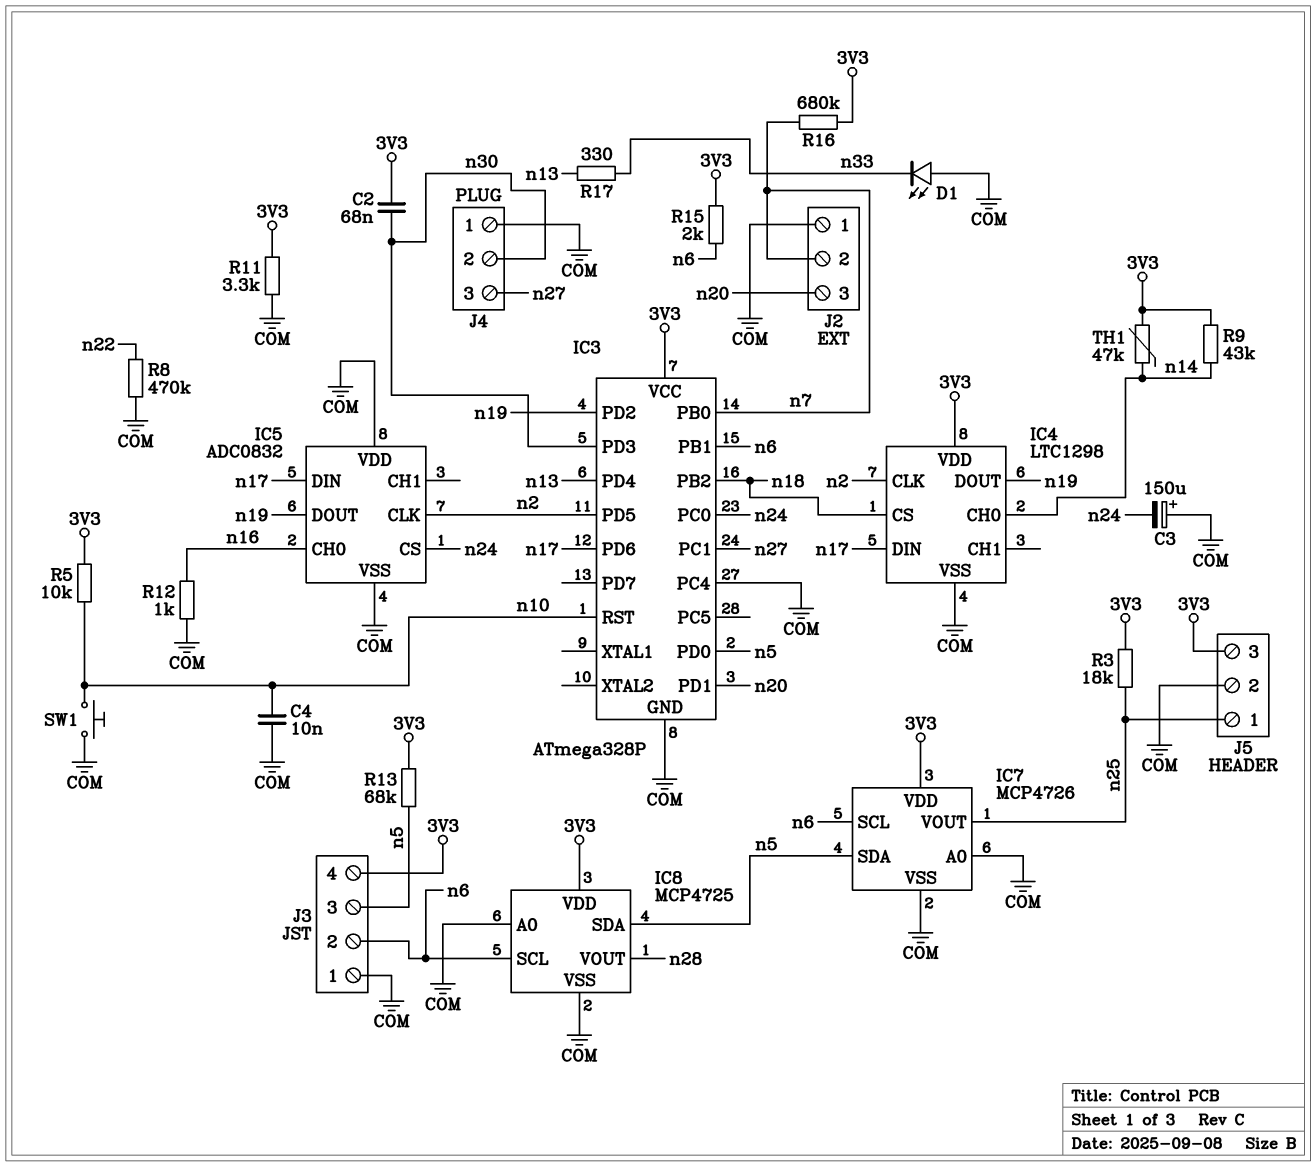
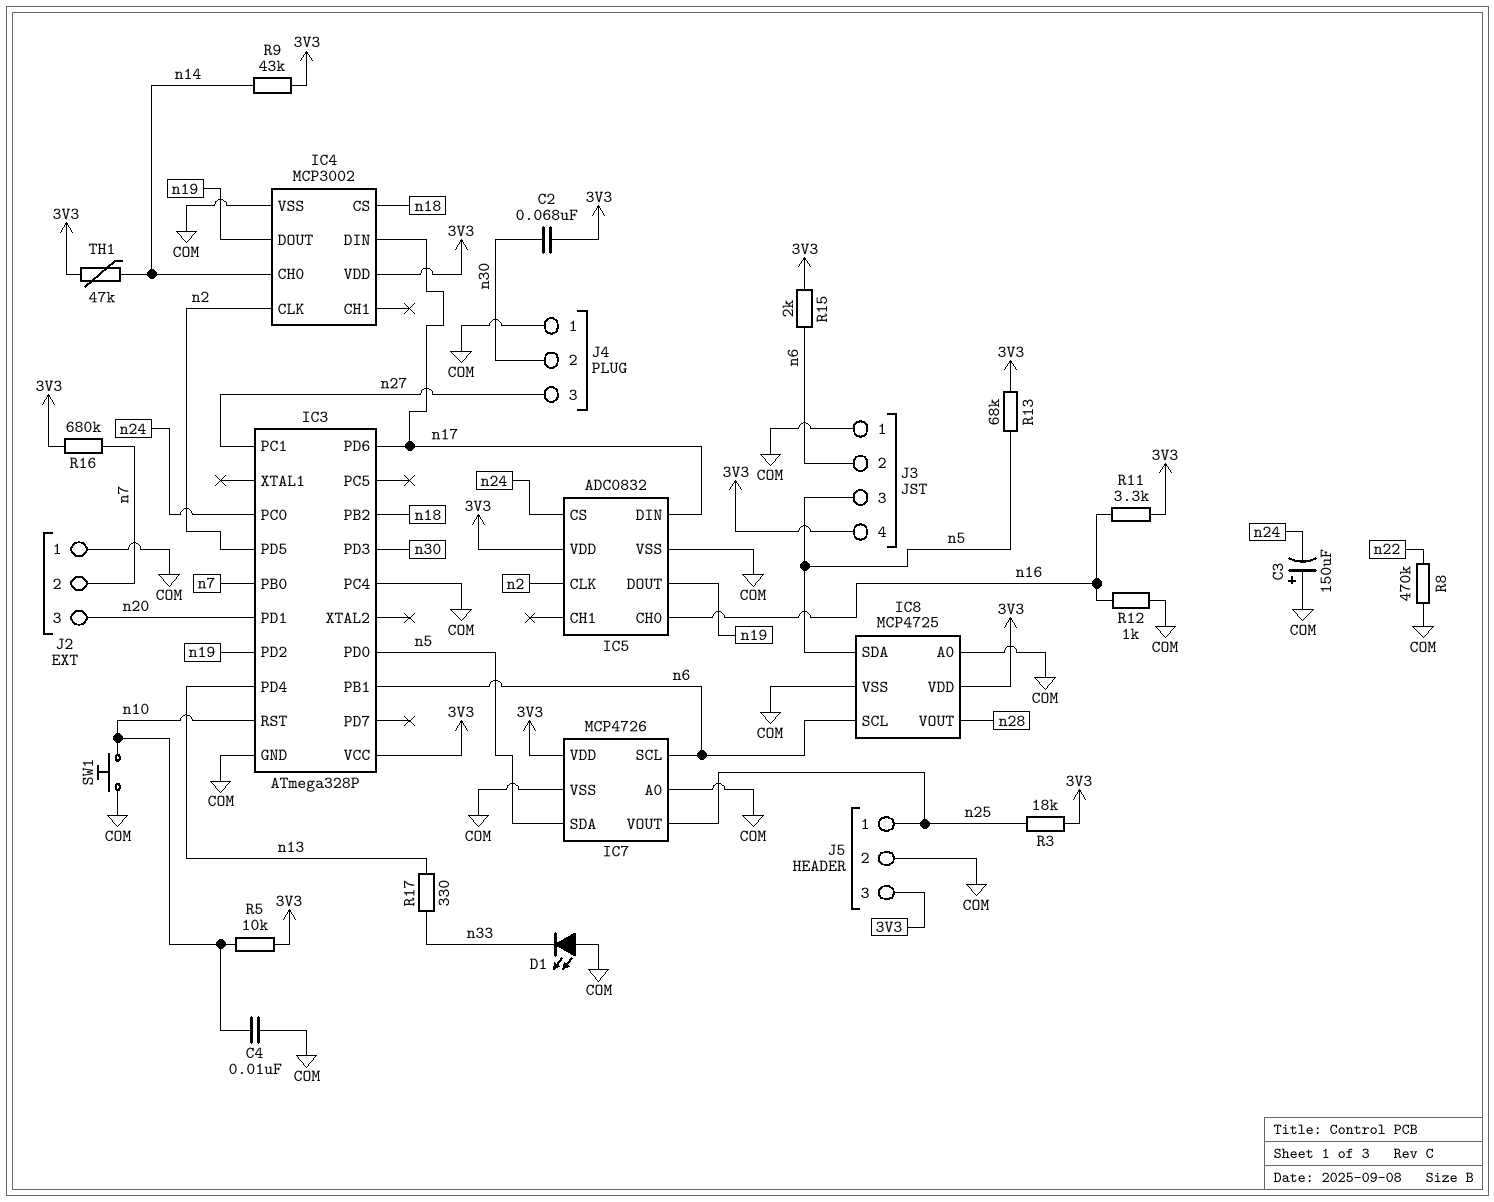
IC4: LTC1298 -> MCP3002
IC5 pin VDD: COM -> 3V3
R11: 3.3k (3V3, COM) -> 3.3k (3V3, n16)

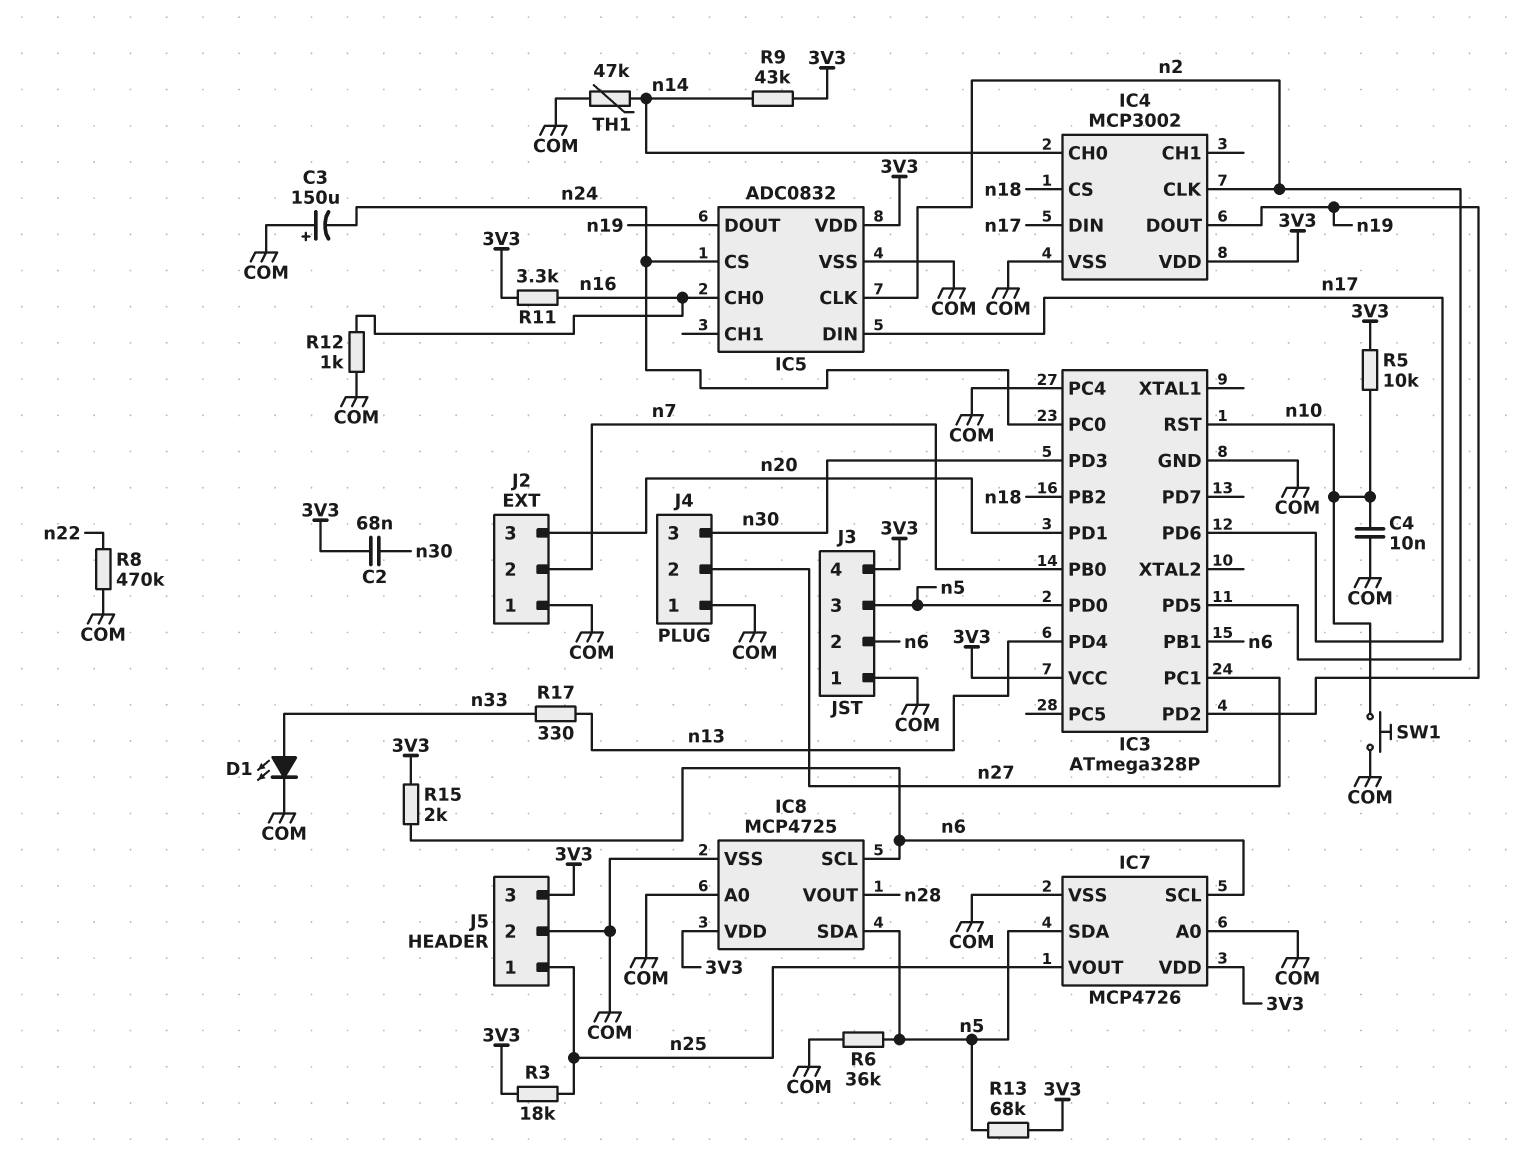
D1: LED (A COM, K n33) -> LED (A n33, K COM)
J4 pin 2: n30 -> n27
J4 pin 3: n27 -> n30
R6: none -> 36k (COM, n5)
R16: 680k (3V3, n7) -> none
TH1: 47k (3V3, n14) -> 47k (COM, n14)

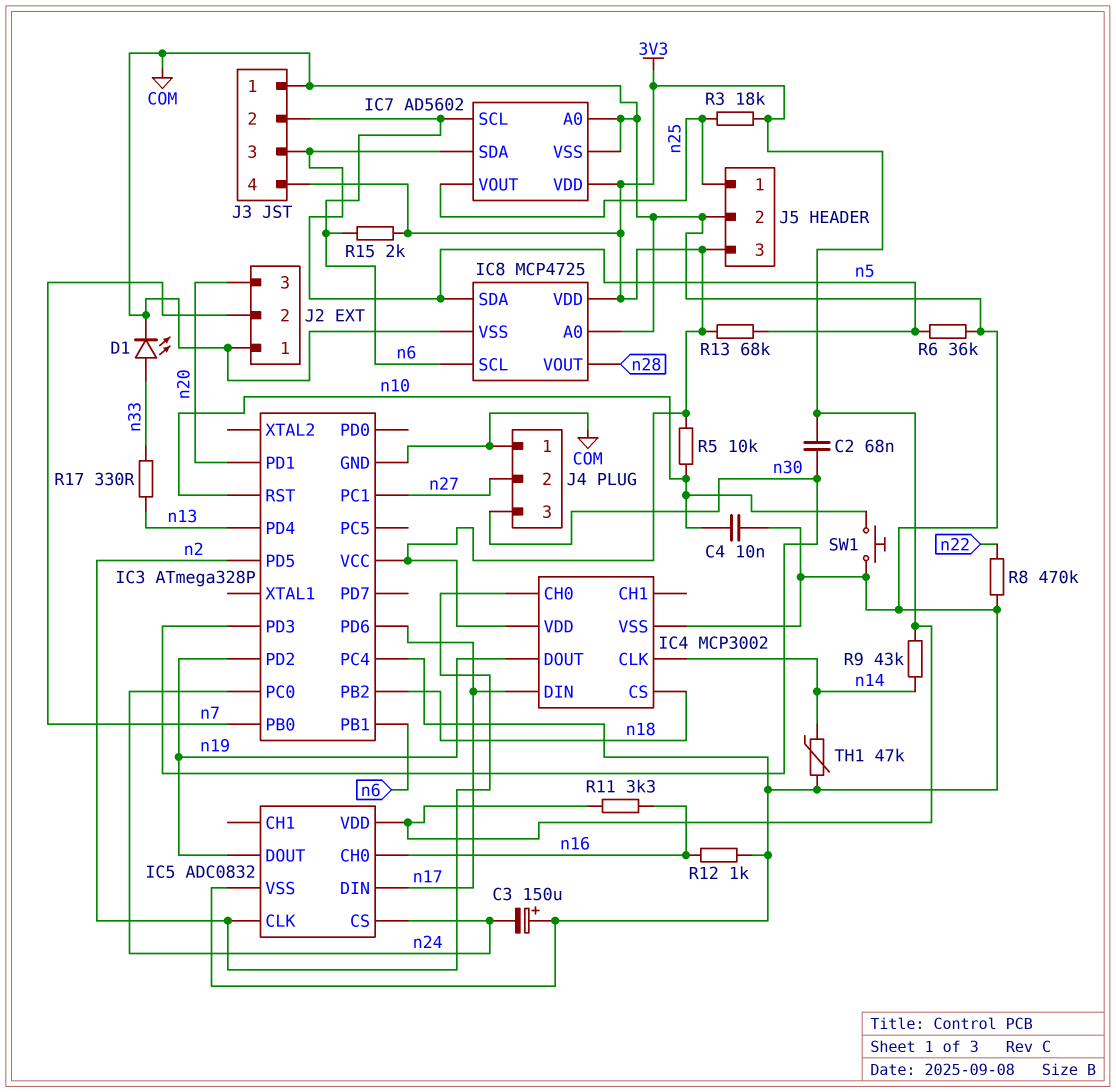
IC3 pin PD0: n5 -> none
IC4 pin CH0: n14 -> n2
IC4 pin CLK: n2 -> n14
IC7: MCP4726 -> AD5602

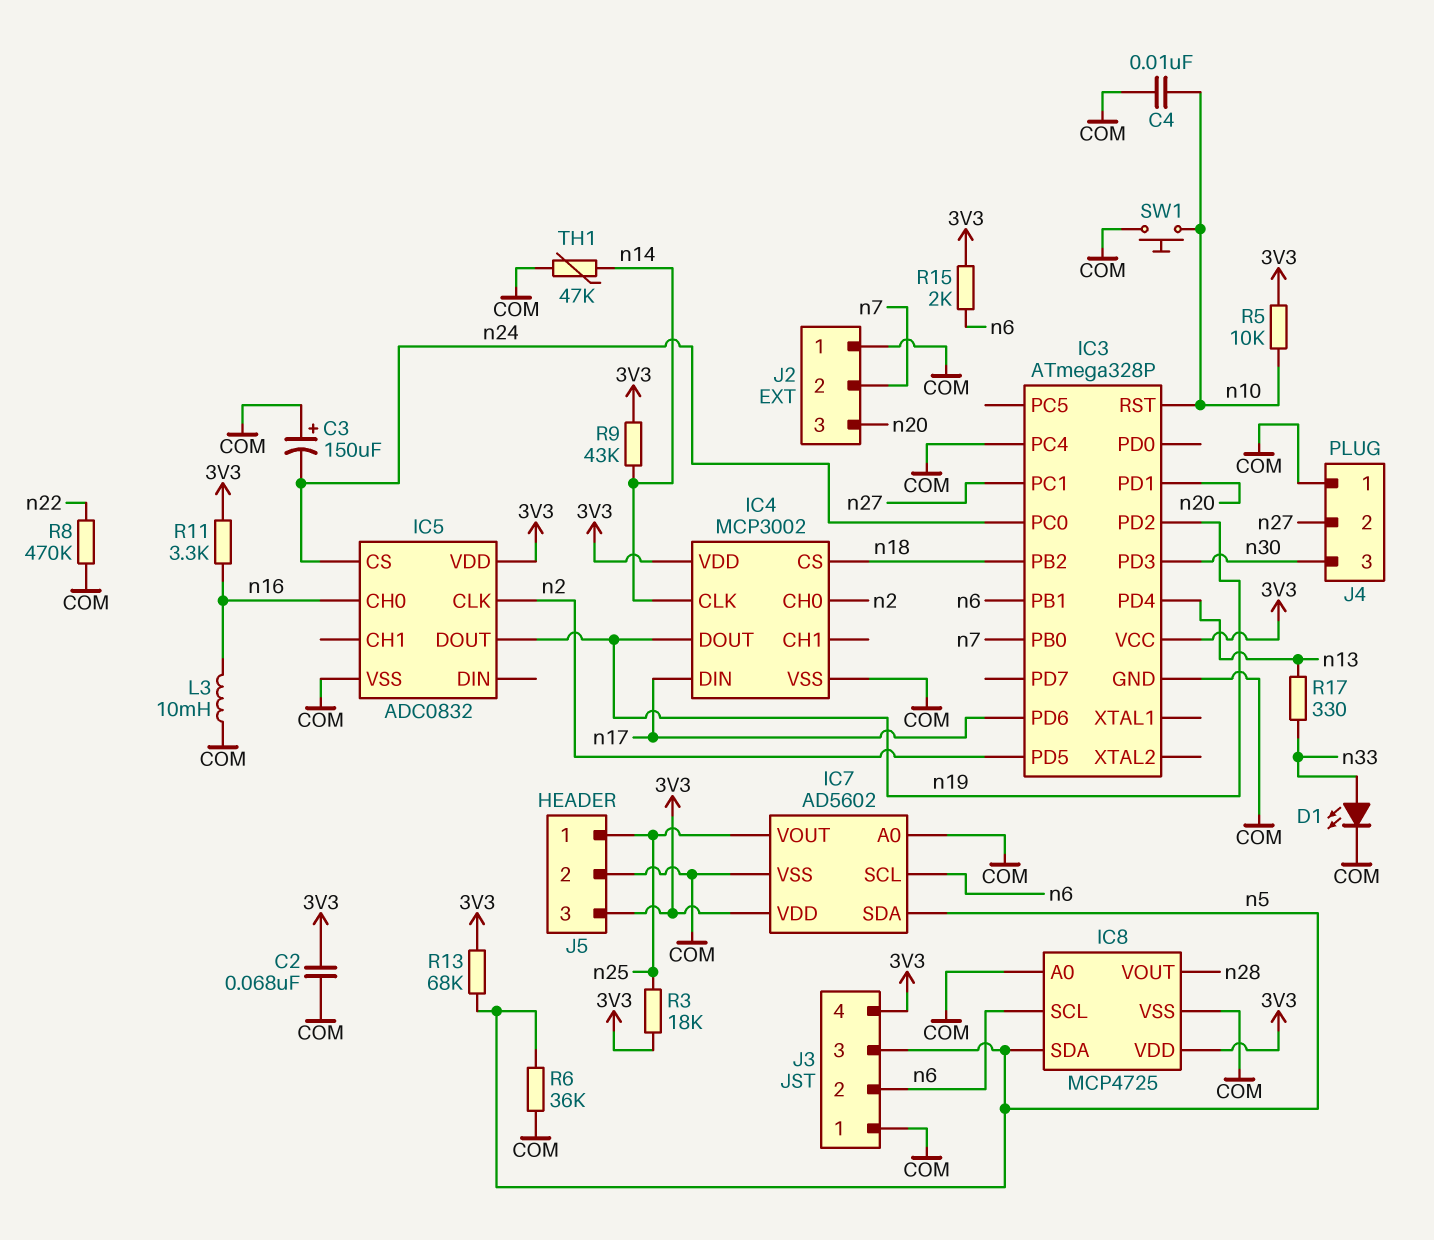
C2: 68nF (3V3, n30) -> 68nF (3V3, COM)
IC5 pin DIN: n17 -> none
L3: none -> 10mH (COM, n16)
R12: 1k (COM, n16) -> none

